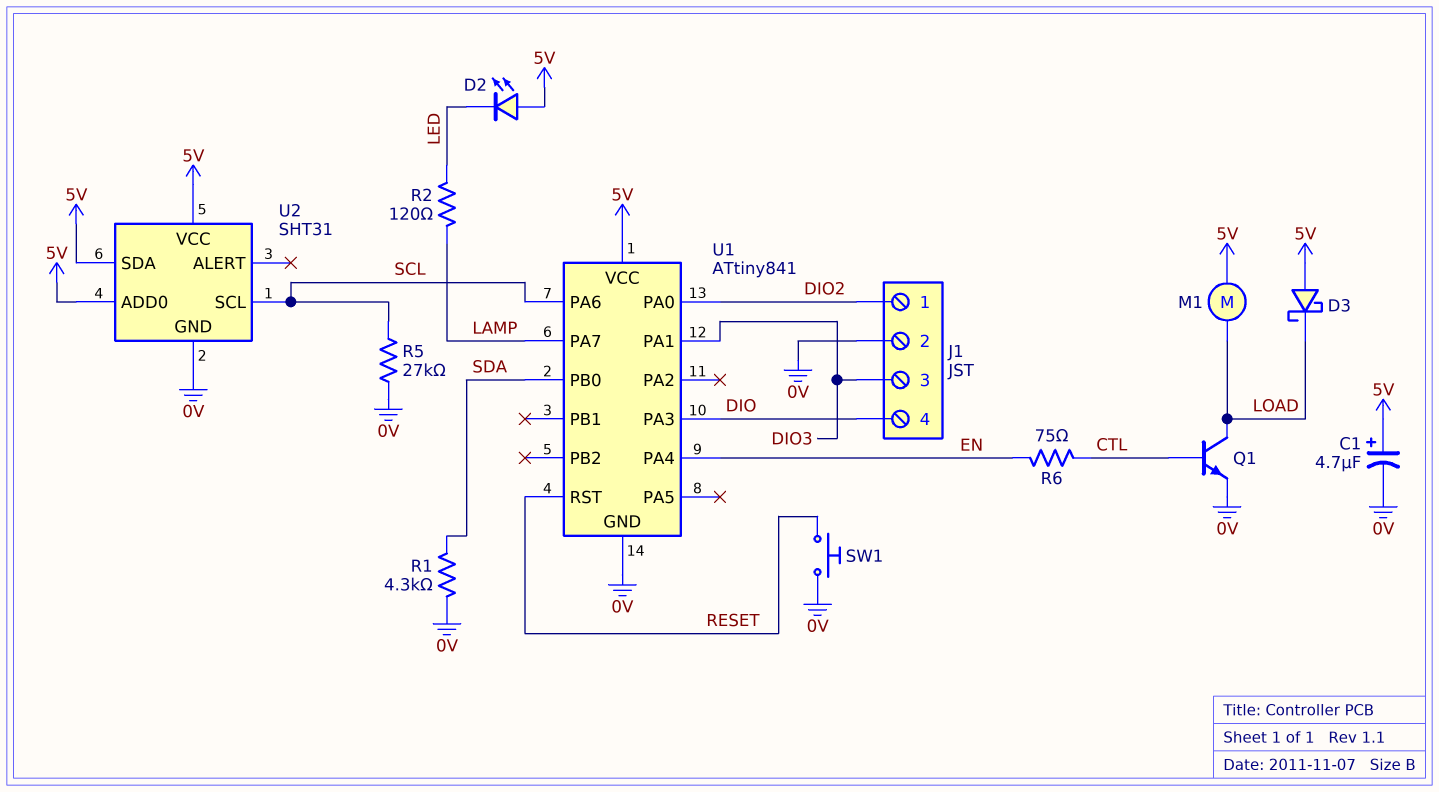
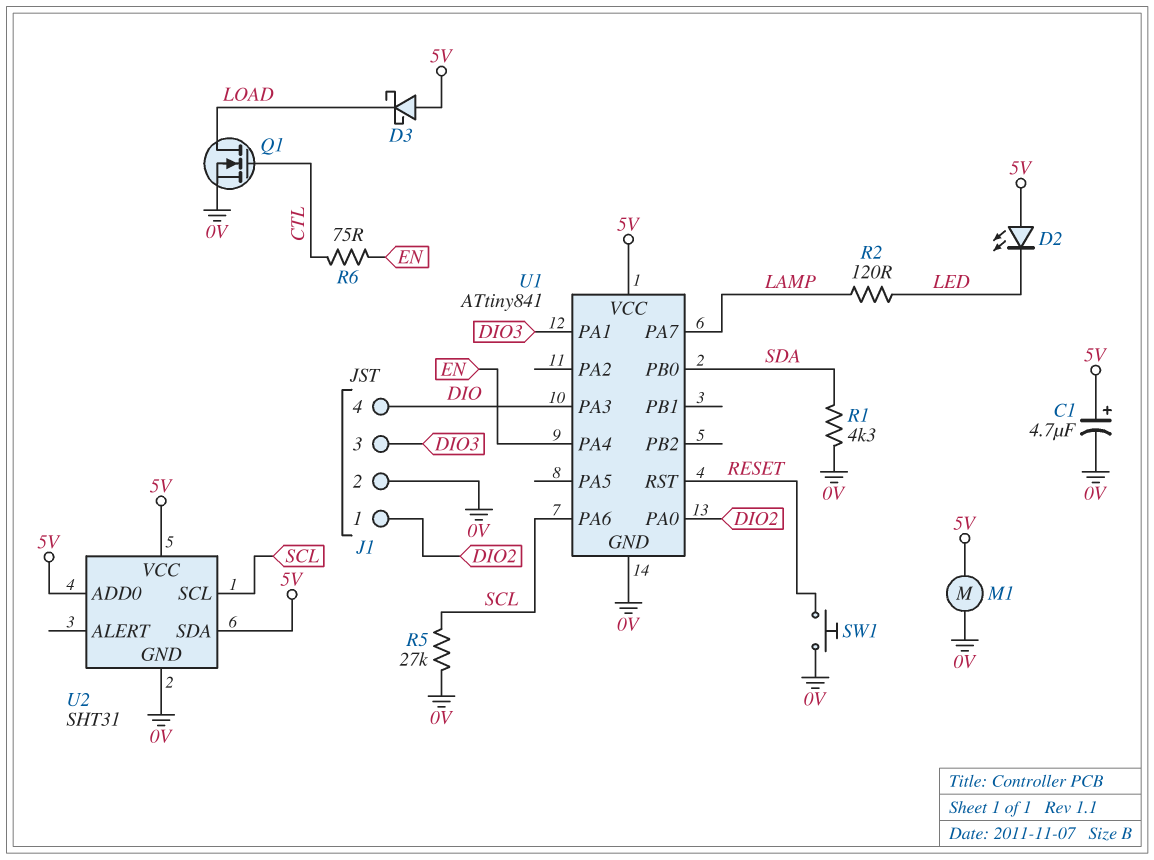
M1: motor (5V, LOAD) -> motor (0V, 5V)
Q1: NPN (B CTL, C LOAD, E 0V) -> NMOS (G CTL, D LOAD, S 0V)

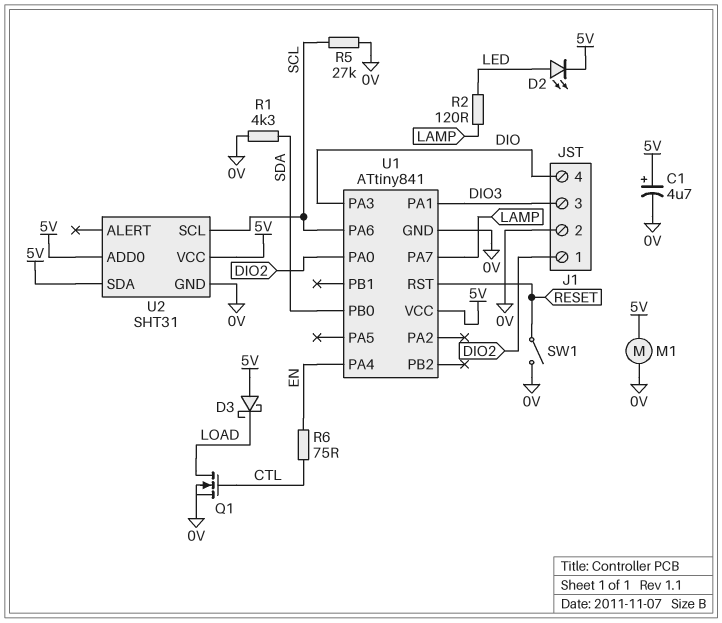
D2: LED (A 5V, K LED) -> LED (A LED, K 5V)
SW1: button (0V, RESET) -> switch (0V, RESET)

